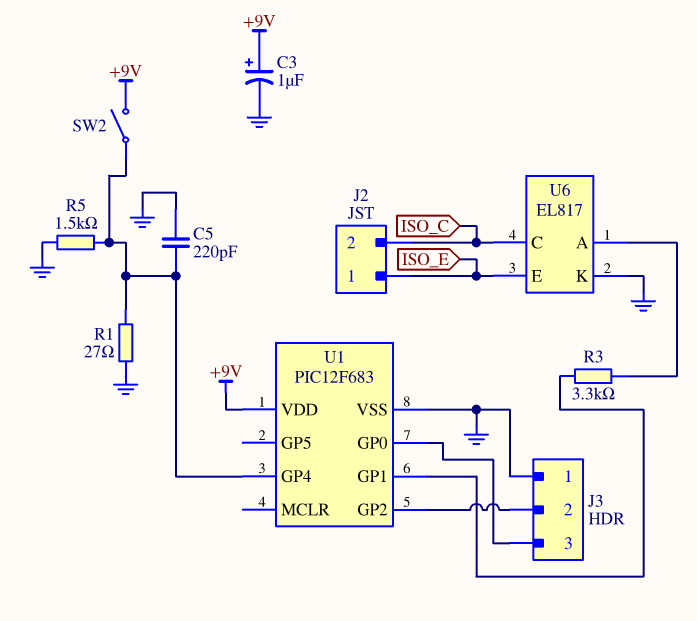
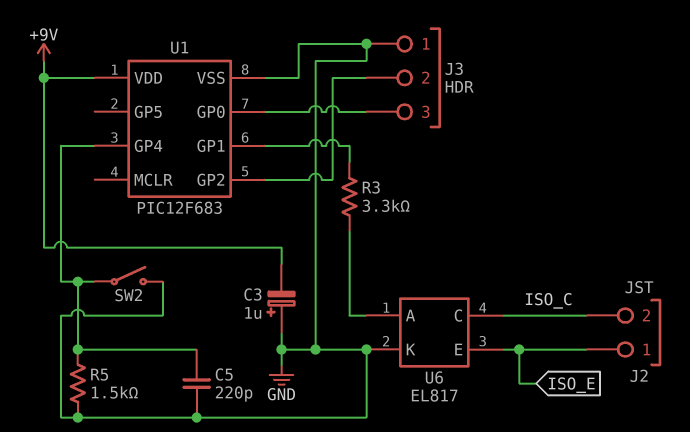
C3: 1uF (plus +9V, minus GND) -> 1uF (plus GND, minus +9V)
R1: 27 (GND, U1/GP4) -> none
SW2: switch (+9V, U1/GP4) -> switch (GND, U1/GP4)

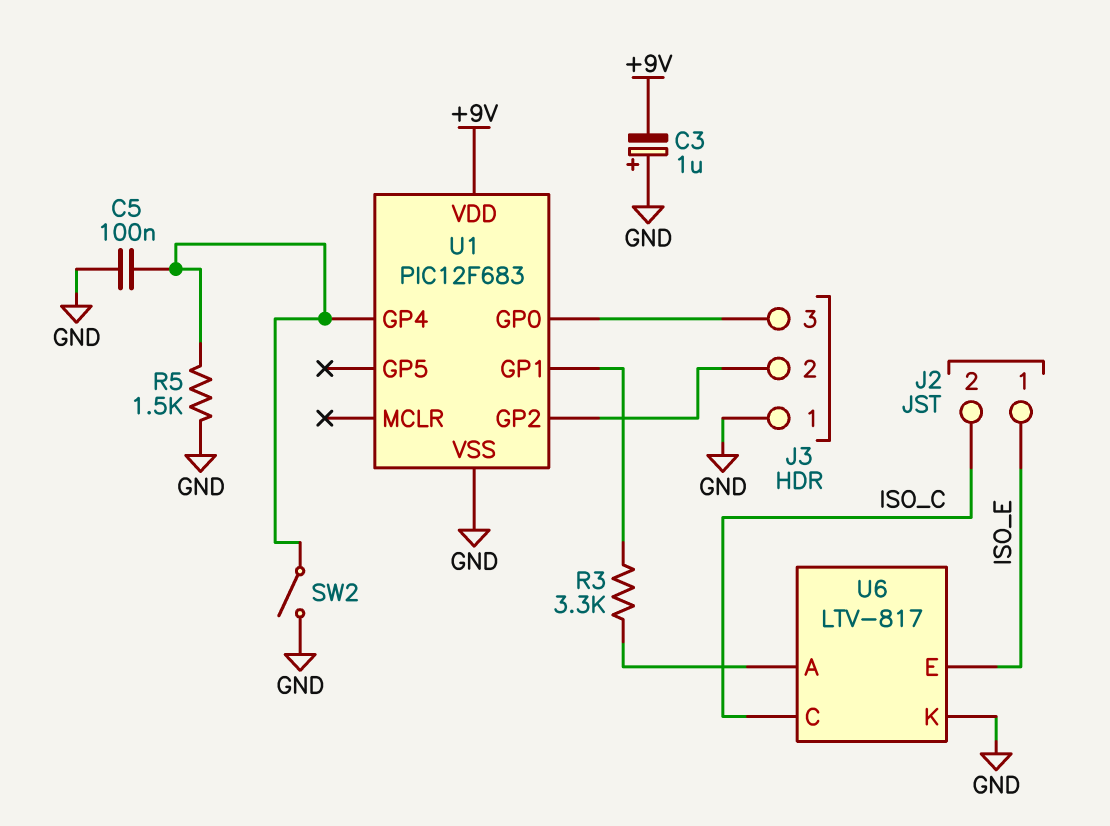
C5: 220pF (GND, U1/GP4) -> 100nF (GND, U1/GP4)
U6: EL817 -> LTV-817

